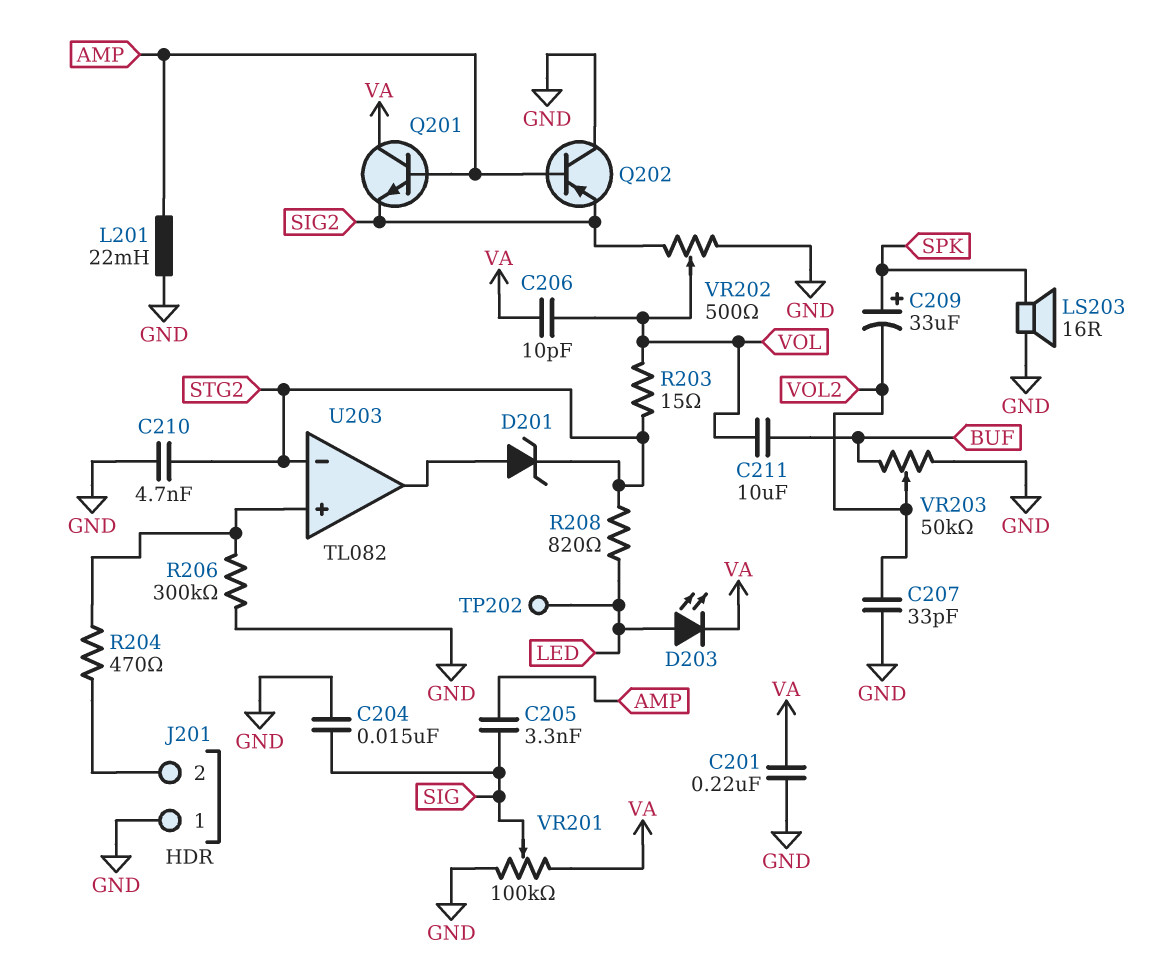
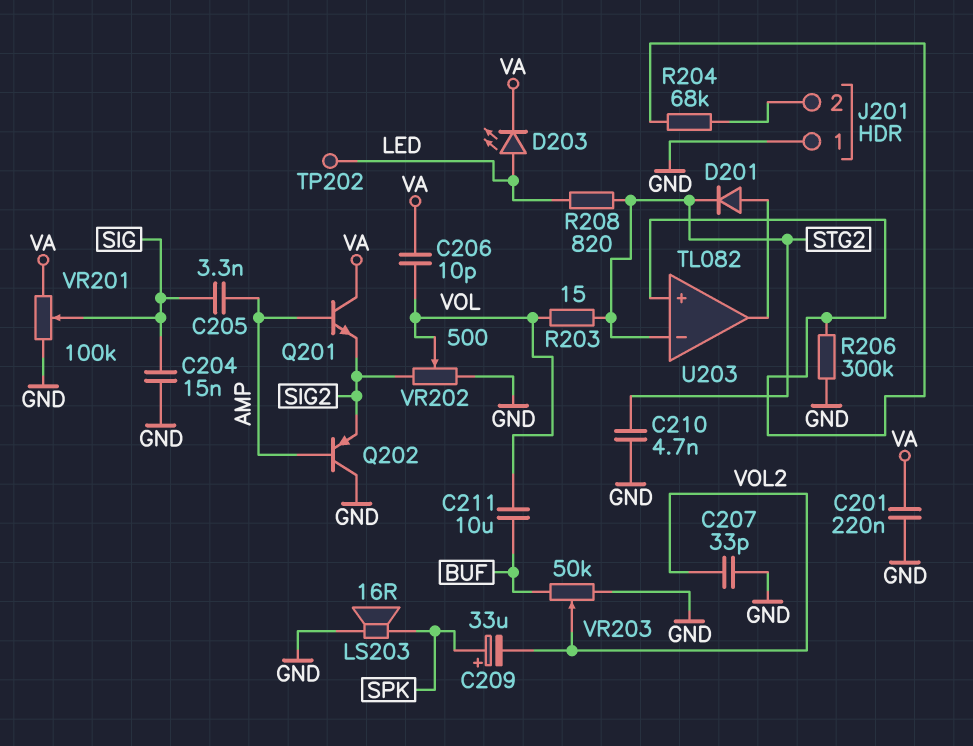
D201: zener (A U203/out, K STG2) -> diode (A U203/out, K STG2)
L201: 22mH (AMP, GND) -> none
R204: 470 (J201/2, U203/in+) -> 68k (J201/2, U203/in+)

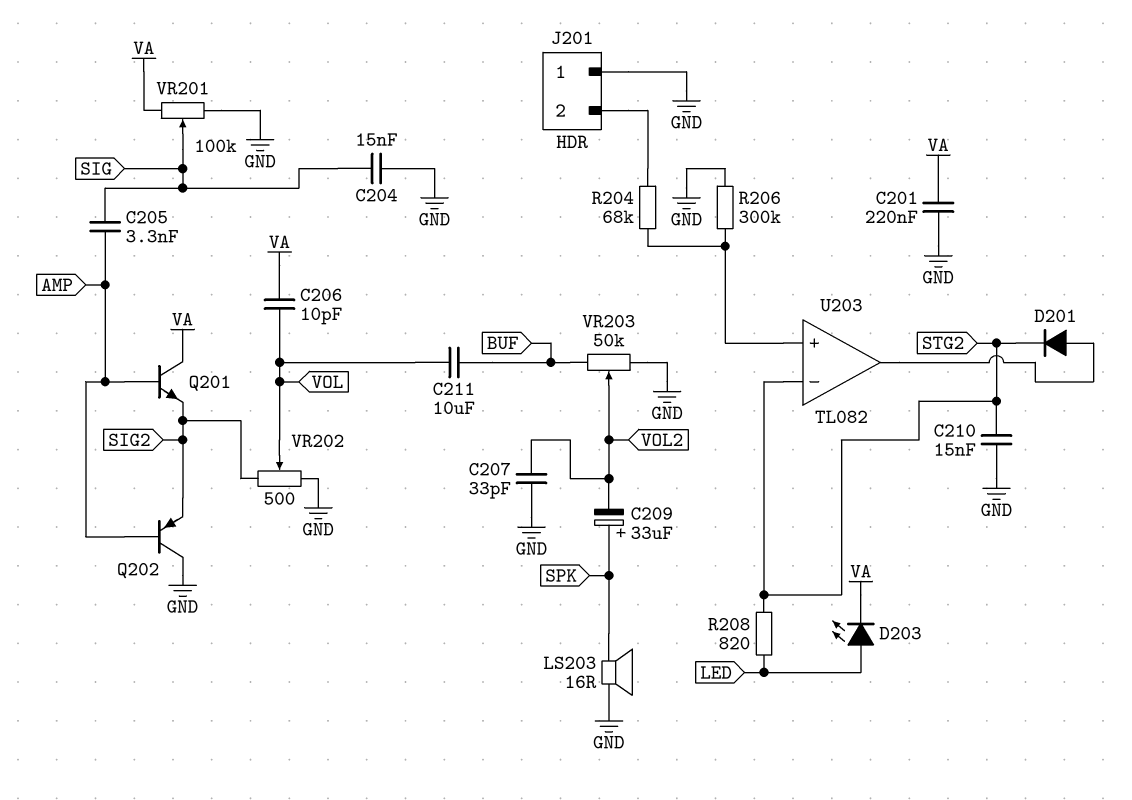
C210: 4.7nF (GND, STG2) -> 15nF (GND, STG2)
R203: 15 (STG2, VOL) -> none
TP202: test point (LED) -> none

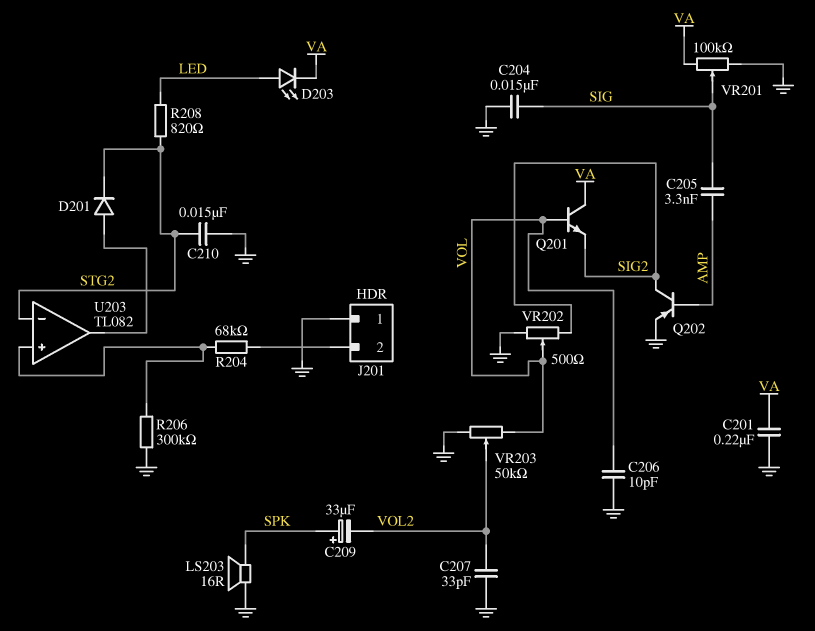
C206: 10pF (VA, VOL) -> 10pF (GND, VOL)
C211: 10uF (BUF, VOL) -> none
Q201: NPN (B AMP, C VA, E SIG2) -> NPN (B VOL, C VA, E SIG2)
Q202: PNP (B AMP, C GND, E SIG2) -> PNP (B AMP, C SIG2, E GND)
VR203: 50k (BUF, GND, wiper VOL2) -> 50k (GND, VOL, wiper VOL2)

